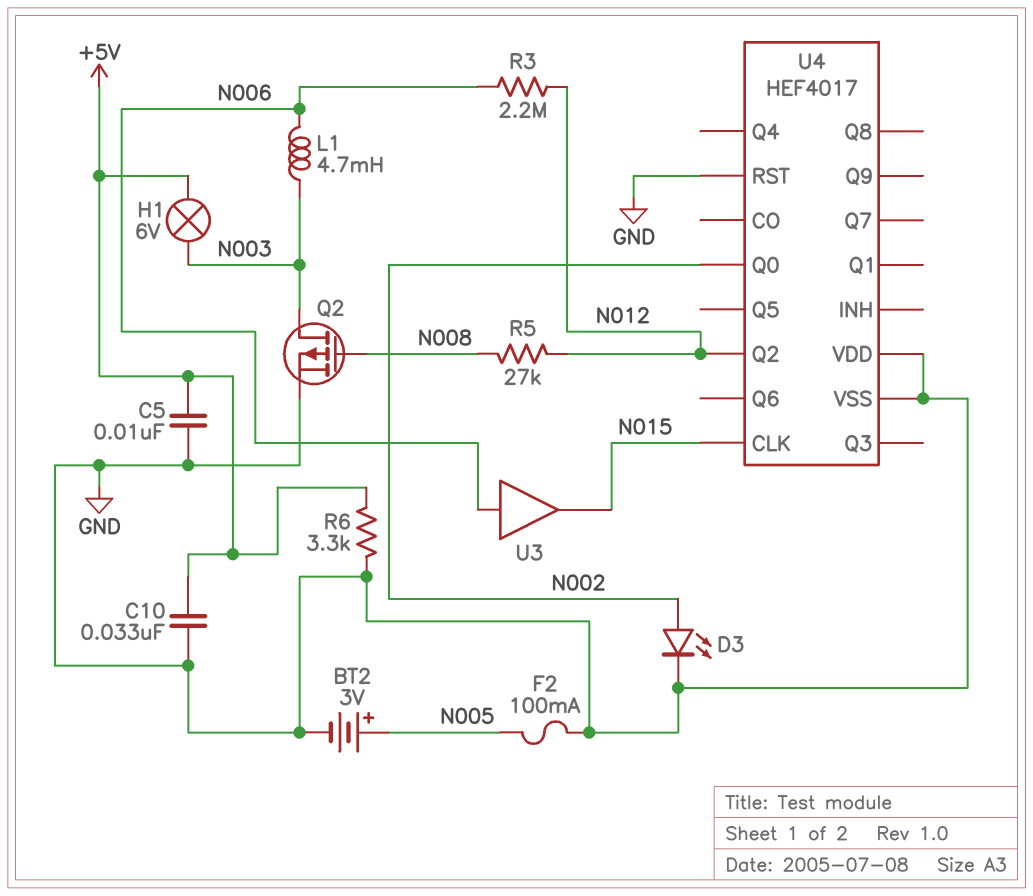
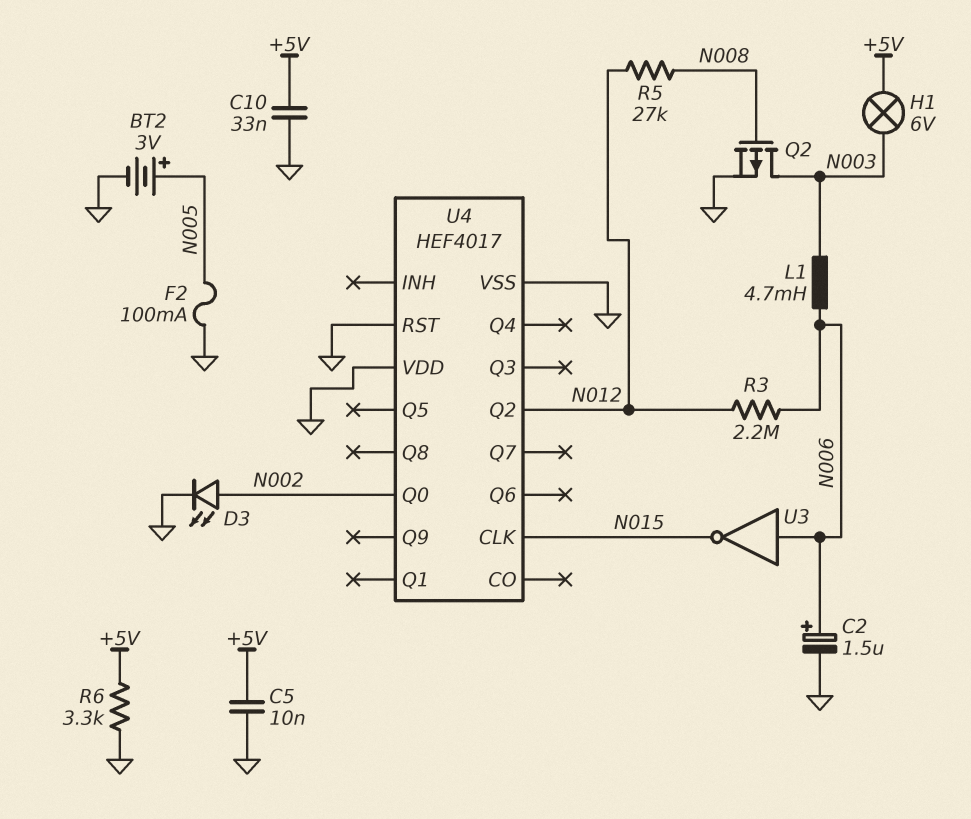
C2: none -> 1.5uF (plus N006, minus GND)
U3: buffer (in N006, out N015) -> NOT (in N006, out N015)

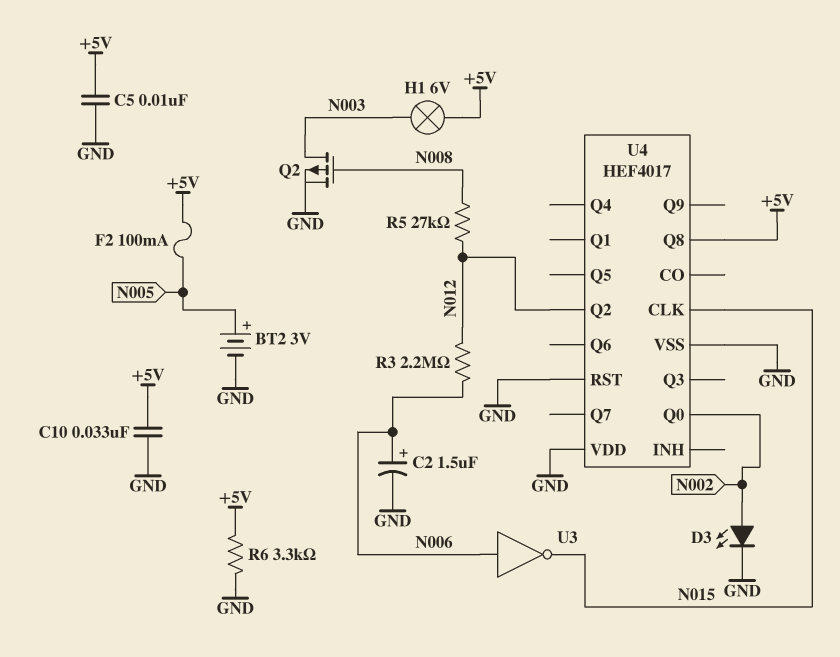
F2: 100mA (GND, N005) -> 100mA (+5V, N005)
L1: 4.7mH (N003, N006) -> none
U4 pin Q8: none -> +5V

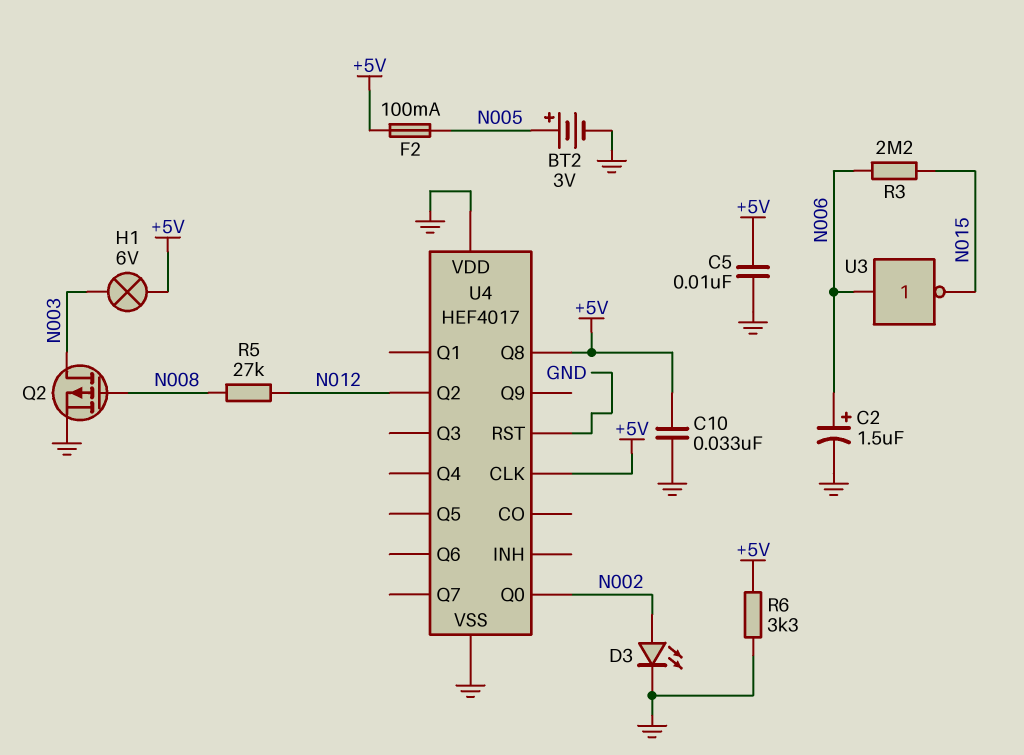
R3: 2.2M (N006, N012) -> 2.2M (N006, N015)
U4 pin CLK: N015 -> +5V

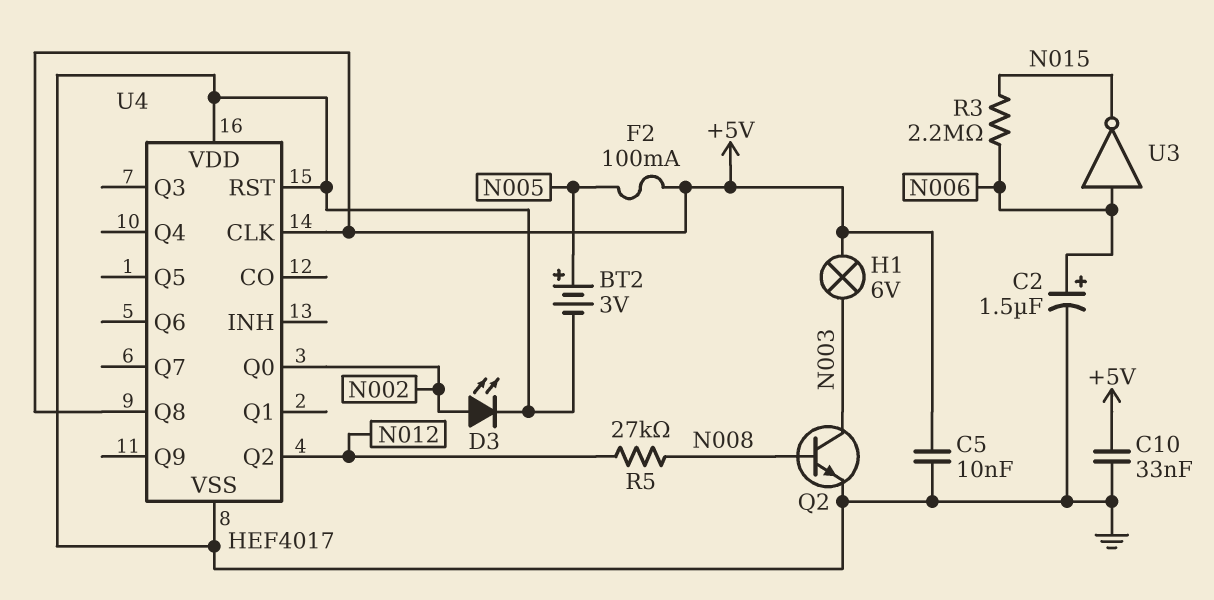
Q2: PMOS (G N008, D N003, S GND) -> NPN (B N008, C N003, E GND)
R6: 3.3k (+5V, GND) -> none

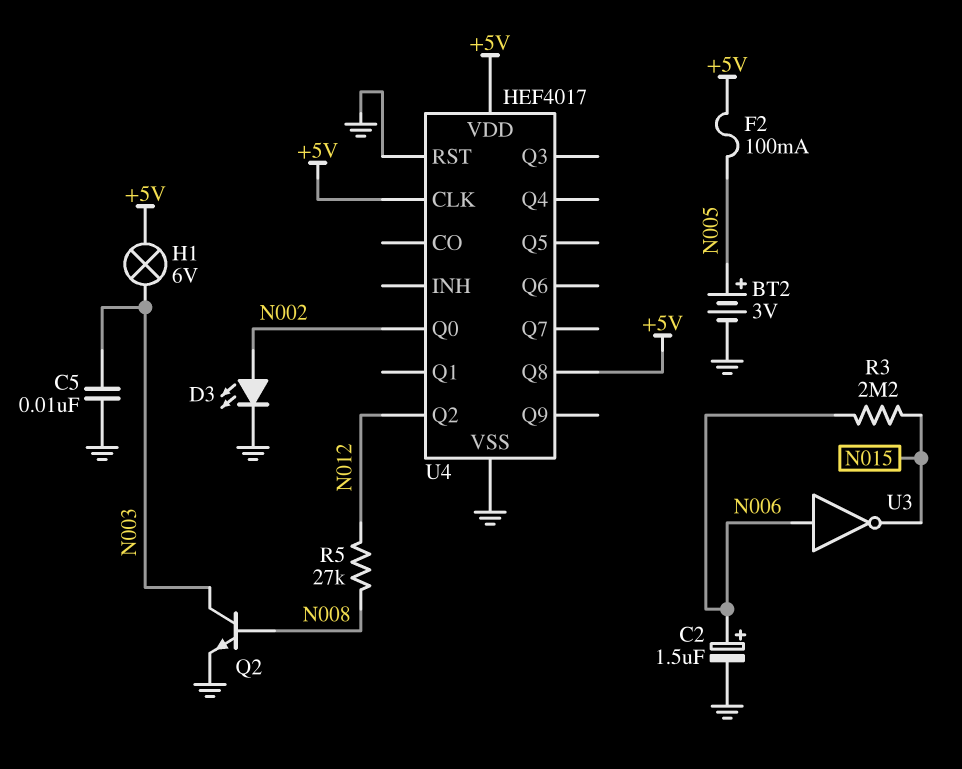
C5: 10nF (+5V, GND) -> 10nF (GND, N003)
C10: 33nF (+5V, GND) -> none
U4 pin VDD: GND -> +5V

